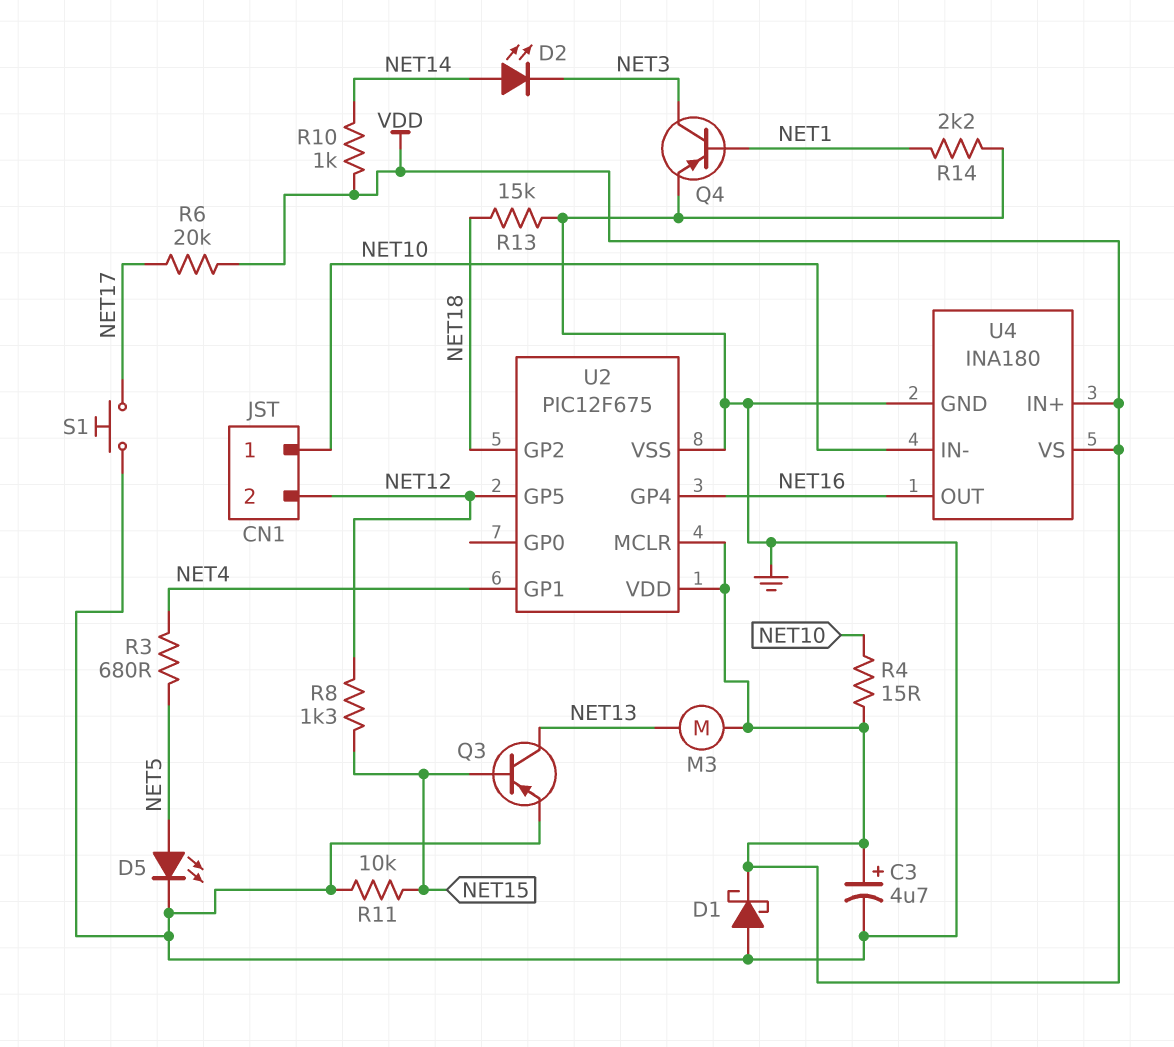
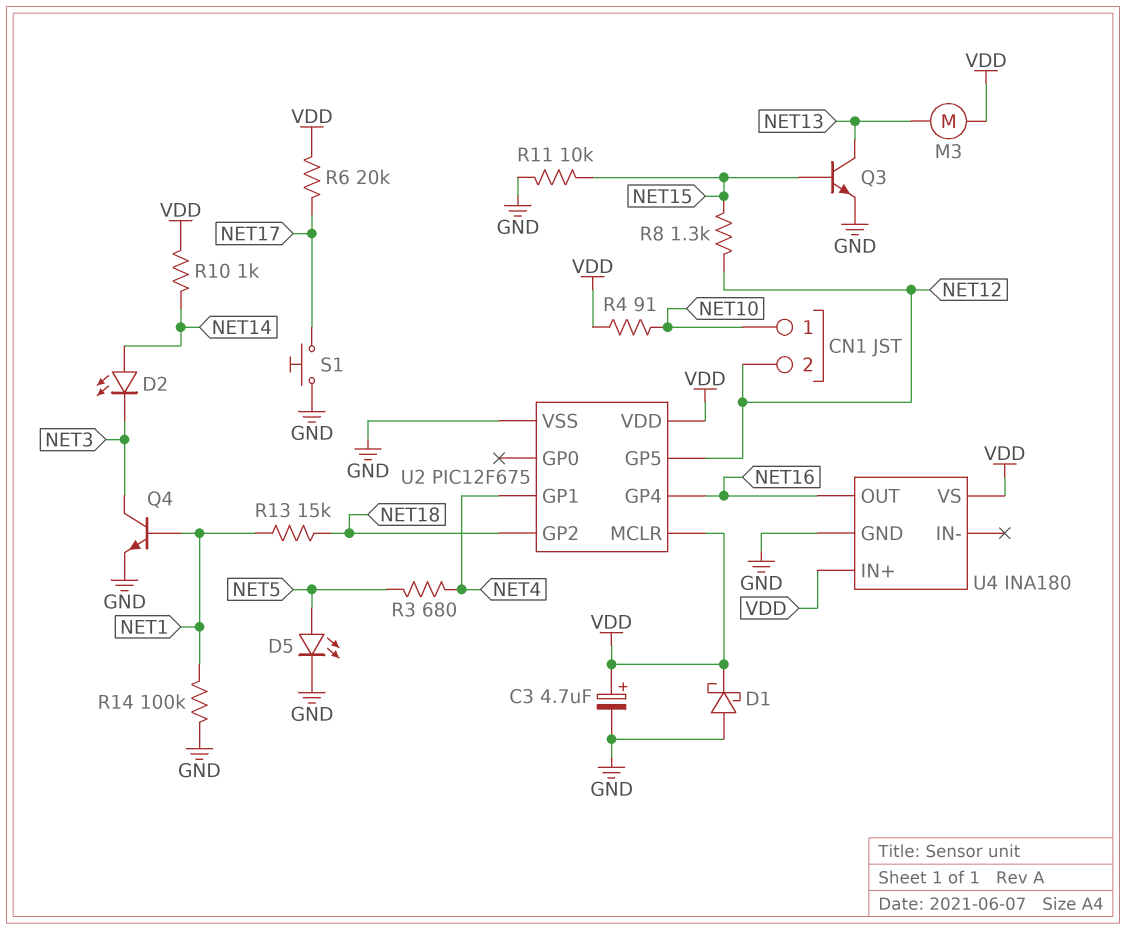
Q3: PNP (B NET15, C NET13, E GND) -> NPN (B NET15, C NET13, E GND)
Q4: PNP (B NET1, C NET3, E GND) -> NPN (B NET1, C NET3, E GND)
R4: 15 (NET10, VDD) -> 91 (NET10, VDD)
R13: 15k (GND, NET18) -> 15k (NET1, NET18)
R14: 2.2k (GND, NET1) -> 100k (GND, NET1)
U4 pin IN-: NET10 -> none

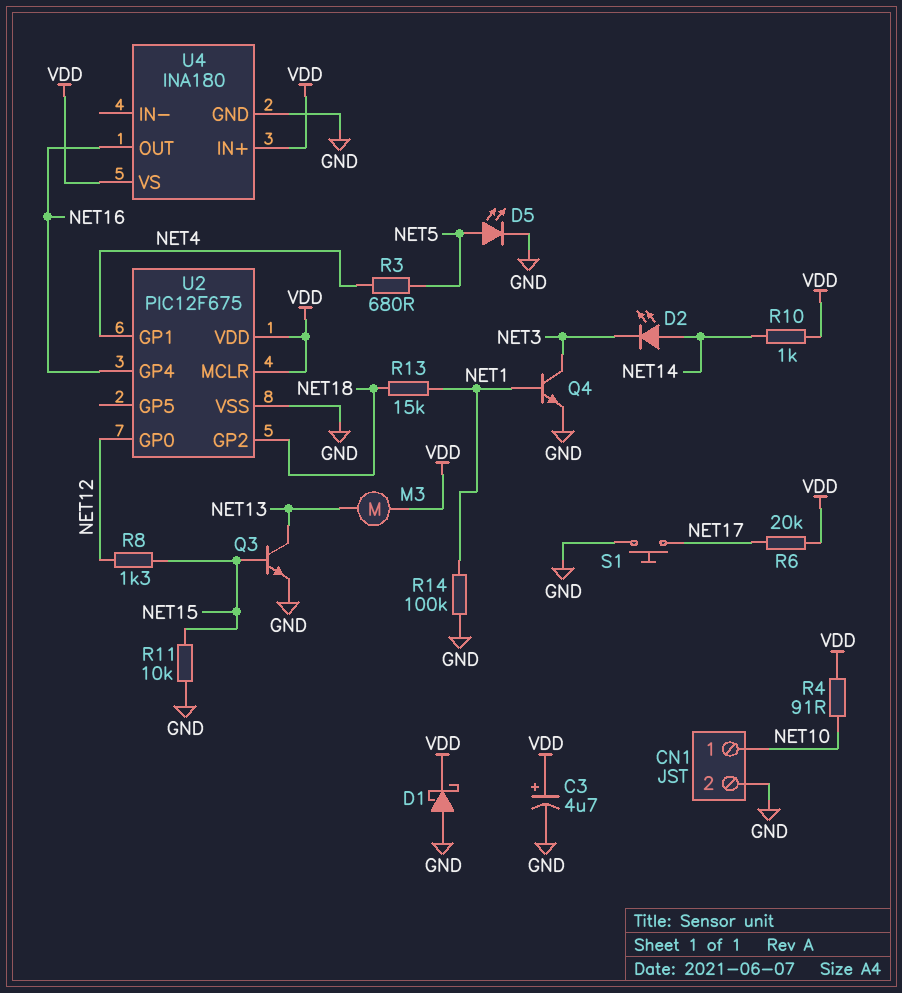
CN1 pin 2: NET12 -> GND
U2 pin GP0: none -> NET12
U2 pin GP5: NET12 -> none

